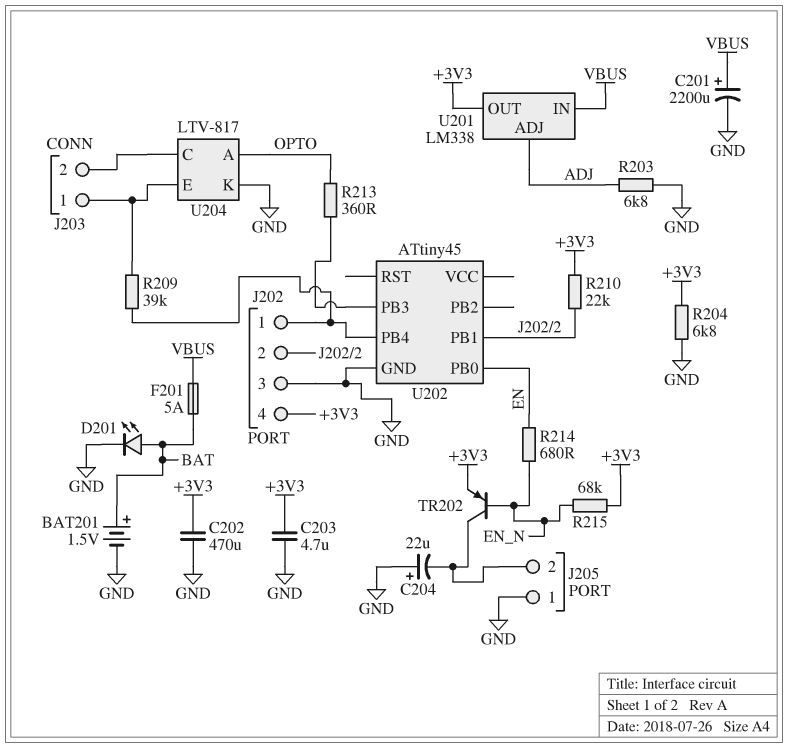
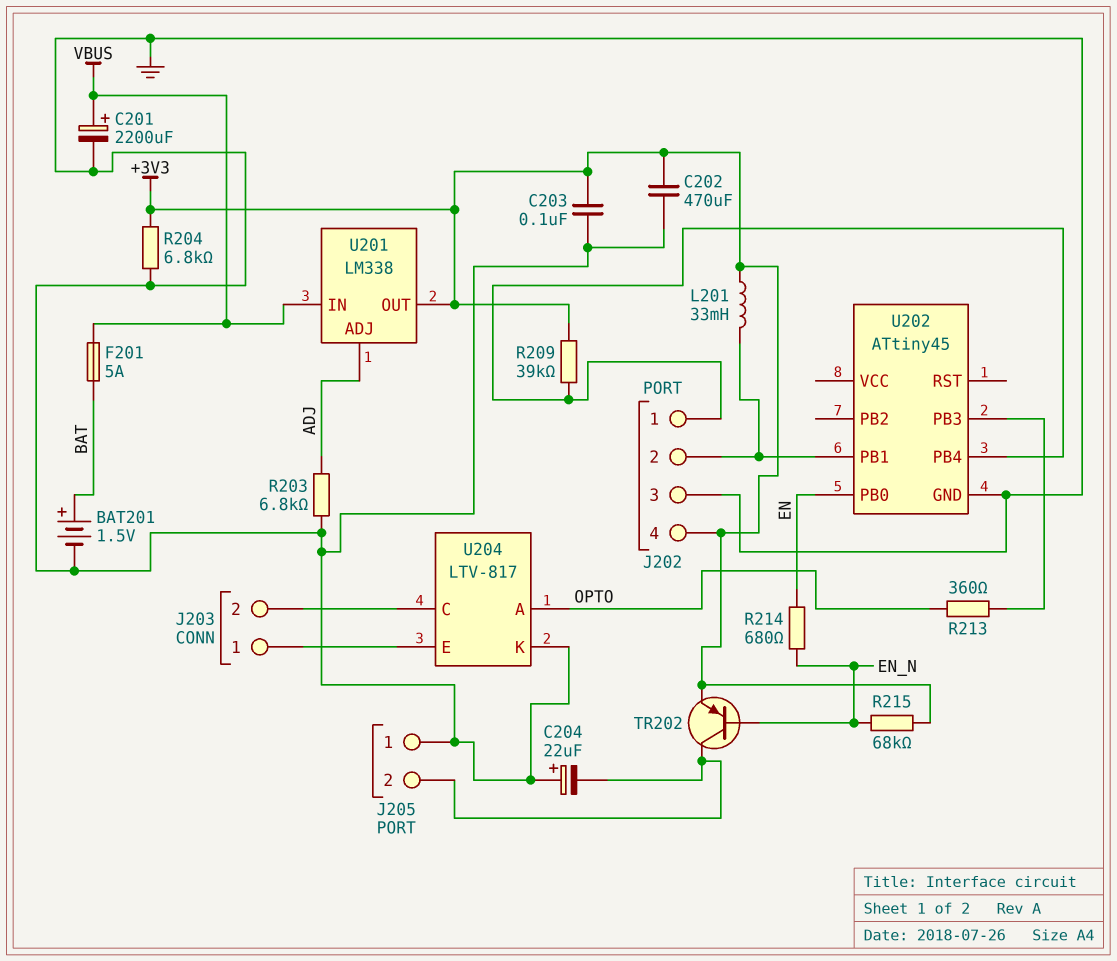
C203: 4.7uF (+3V3, GND) -> 100nF (+3V3, GND)
D201: LED (A BAT, K GND) -> none
L201: none -> 33mH (+3V3, J202/2)
R209: 39k (J202/1, J203/1) -> 39k (+3V3, J202/1)
R210: 22k (+3V3, J202/2) -> none

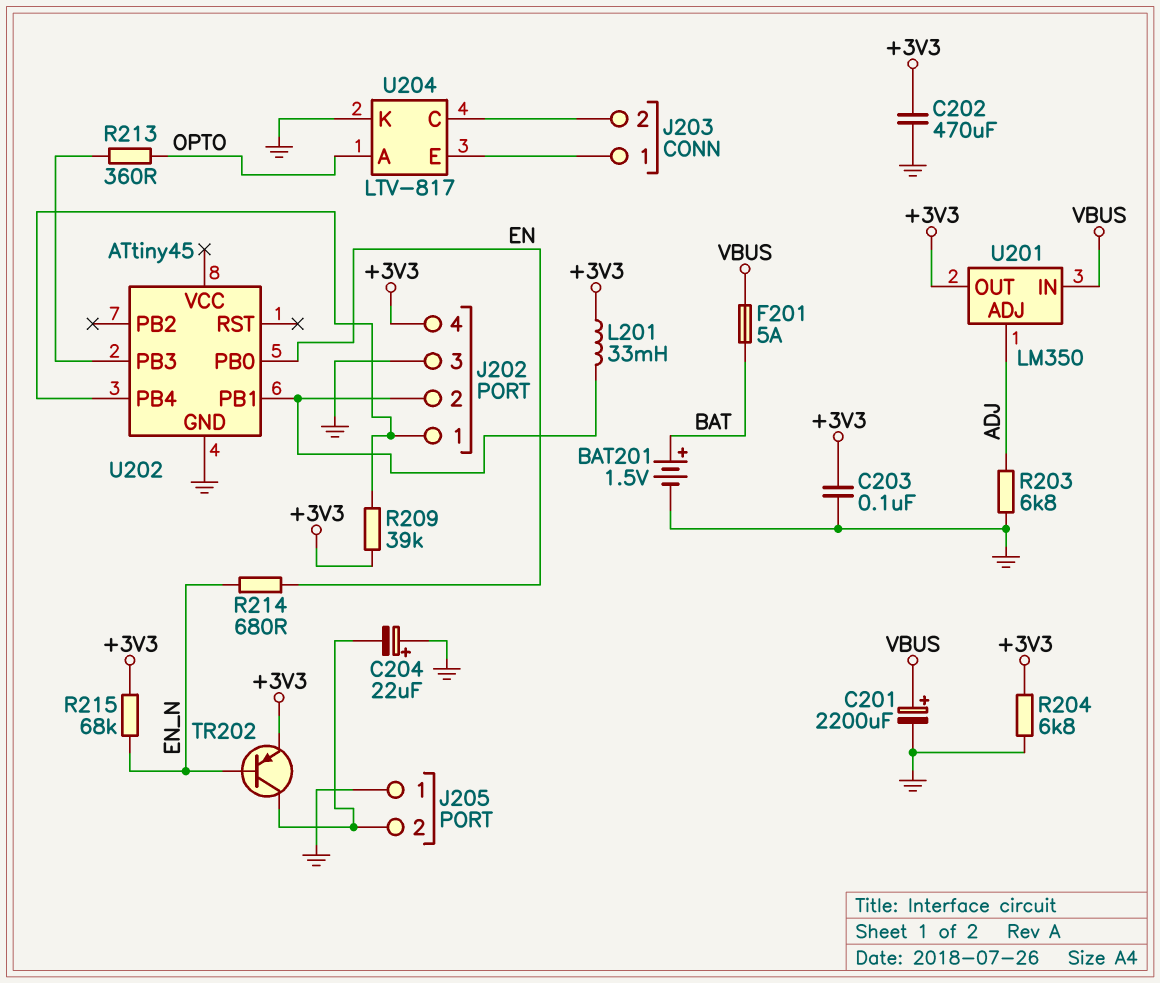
U201: LM338 -> LM350

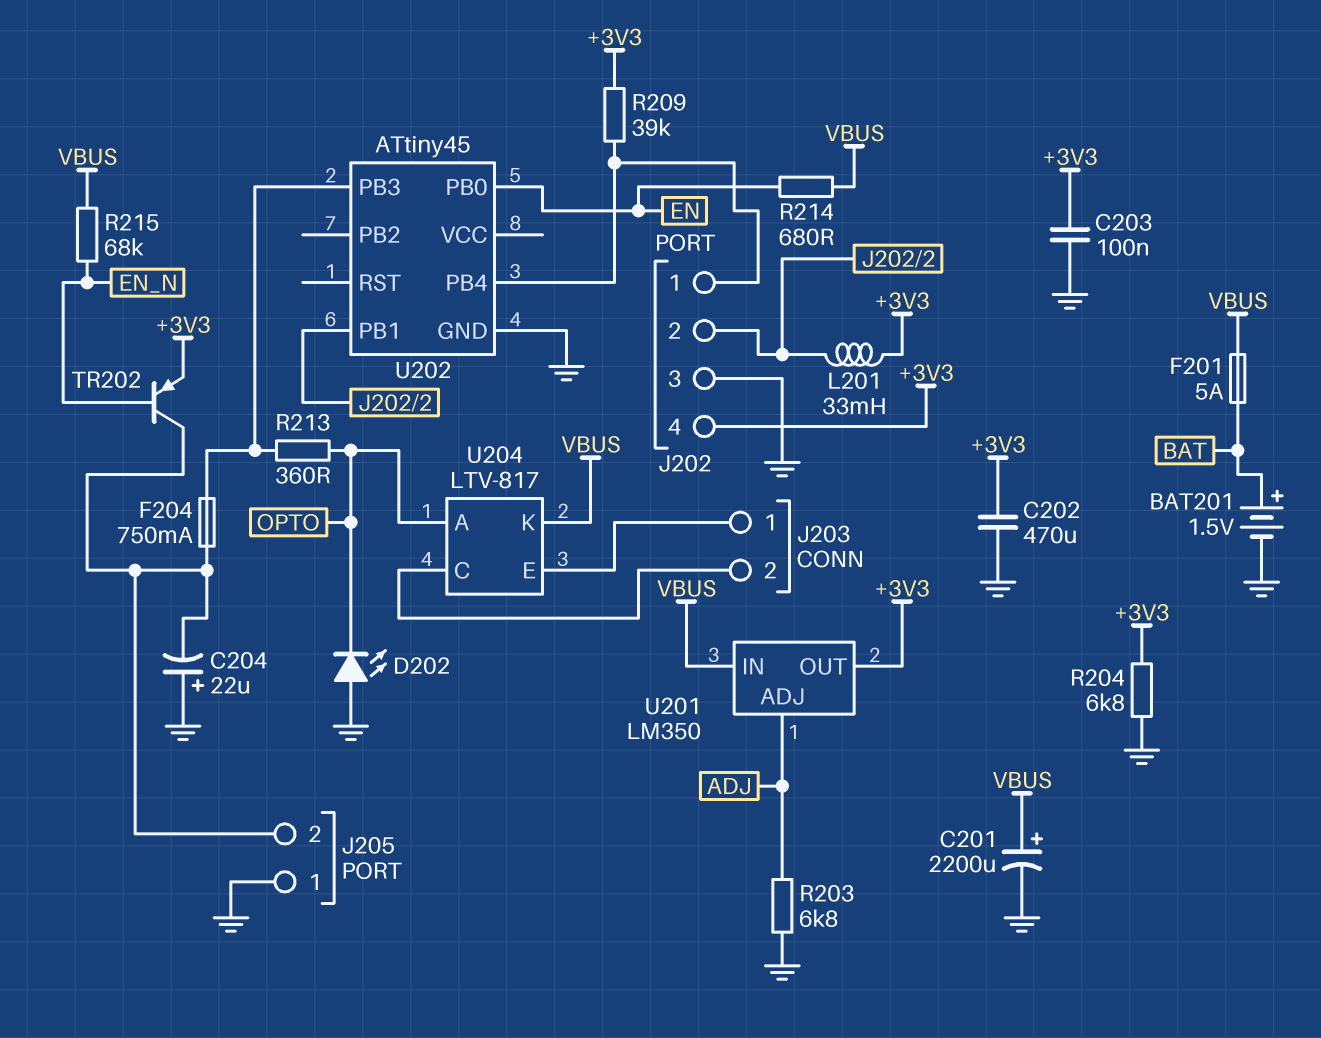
D202: none -> LED (A GND, K OPTO)
F204: none -> 750mA (J205/2, U202/PB3)
R214: 680 (EN, EN_N) -> 680 (EN, VBUS)
R215: 68k (+3V3, EN_N) -> 68k (EN_N, VBUS)
U204 pin K: GND -> VBUS

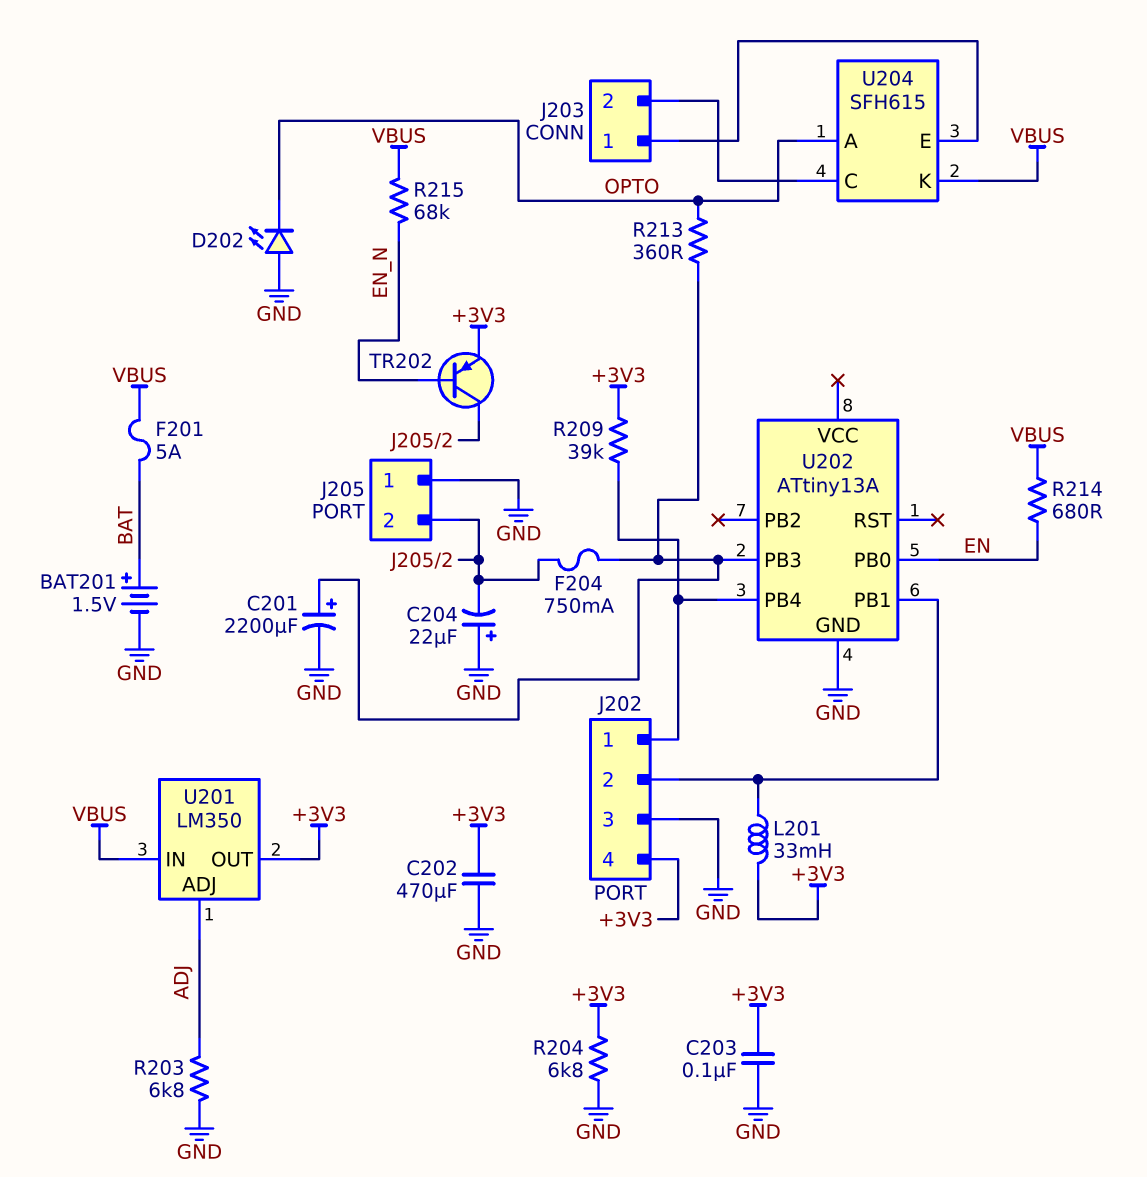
C201: 2200uF (plus VBUS, minus GND) -> 2200uF (plus U202/PB3, minus GND)
U202: ATtiny45 -> ATtiny13A
U204: LTV-817 -> SFH615

